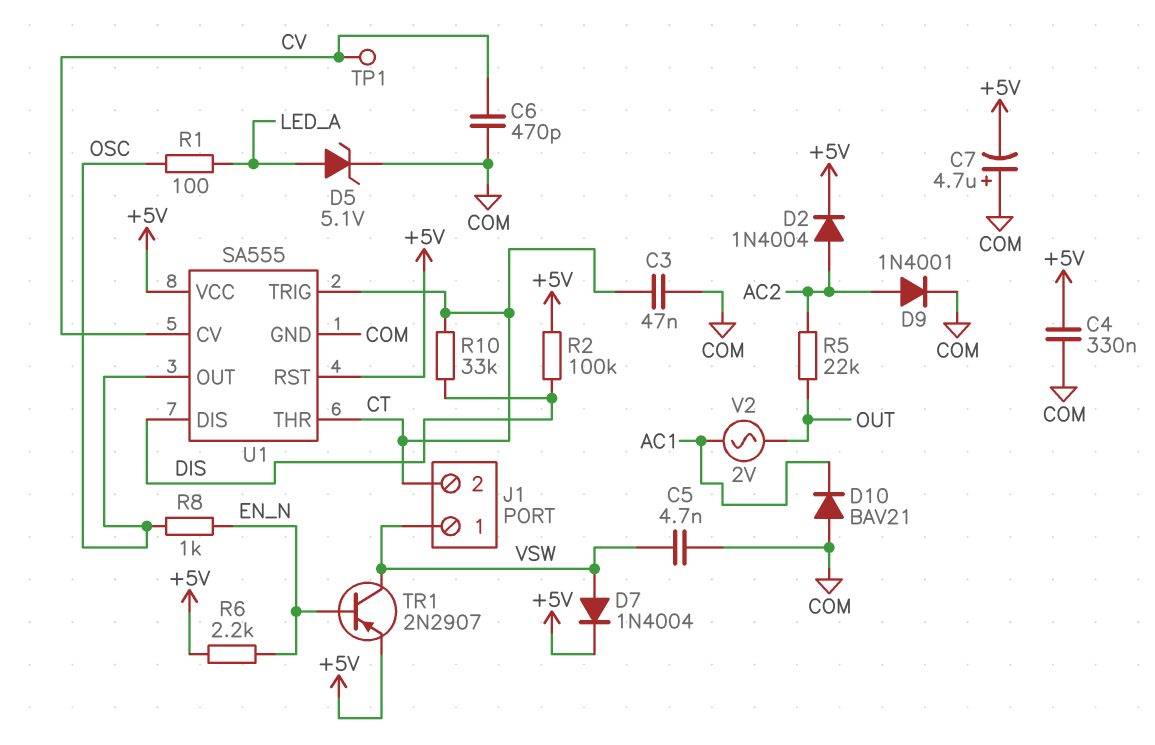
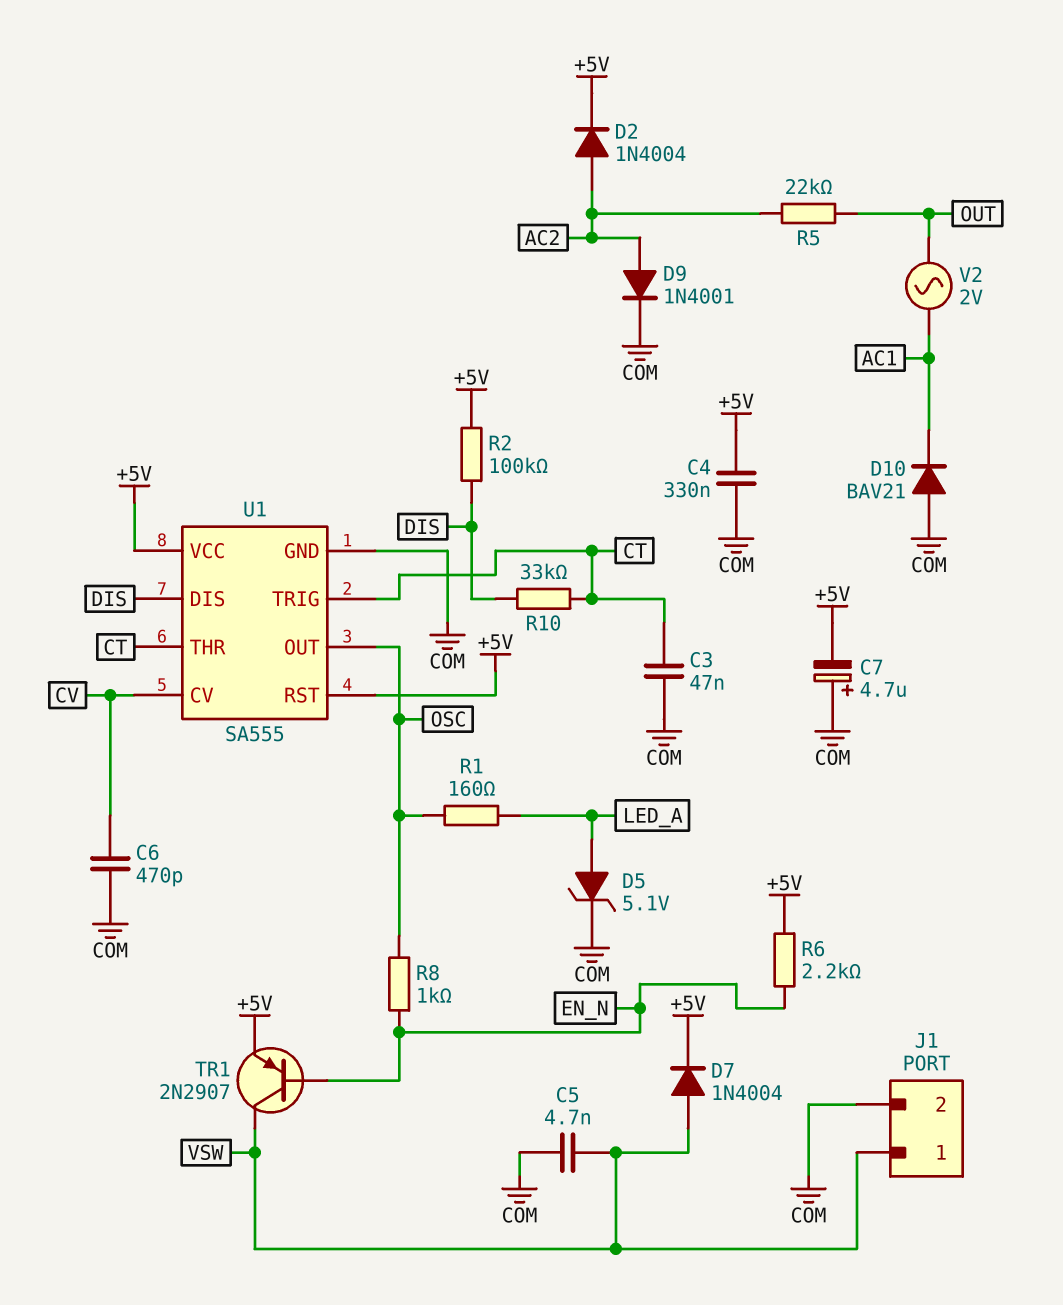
J1 pin 2: CT -> COM
R1: 100 (LED_A, OSC) -> 160 (LED_A, OSC)
TP1: test point (CV) -> none

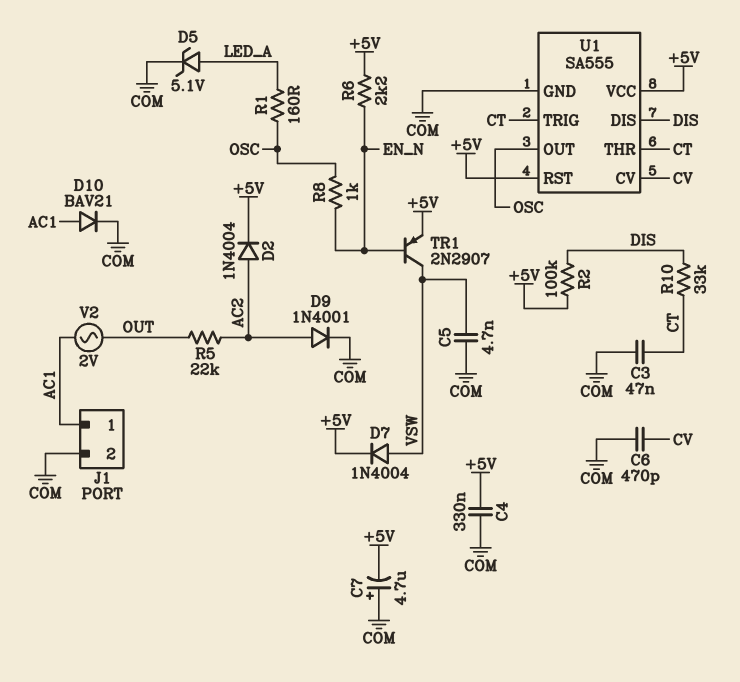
D10: diode BAV21 (A COM, K AC1) -> diode BAV21 (A AC1, K COM)
J1 pin 1: VSW -> AC1

